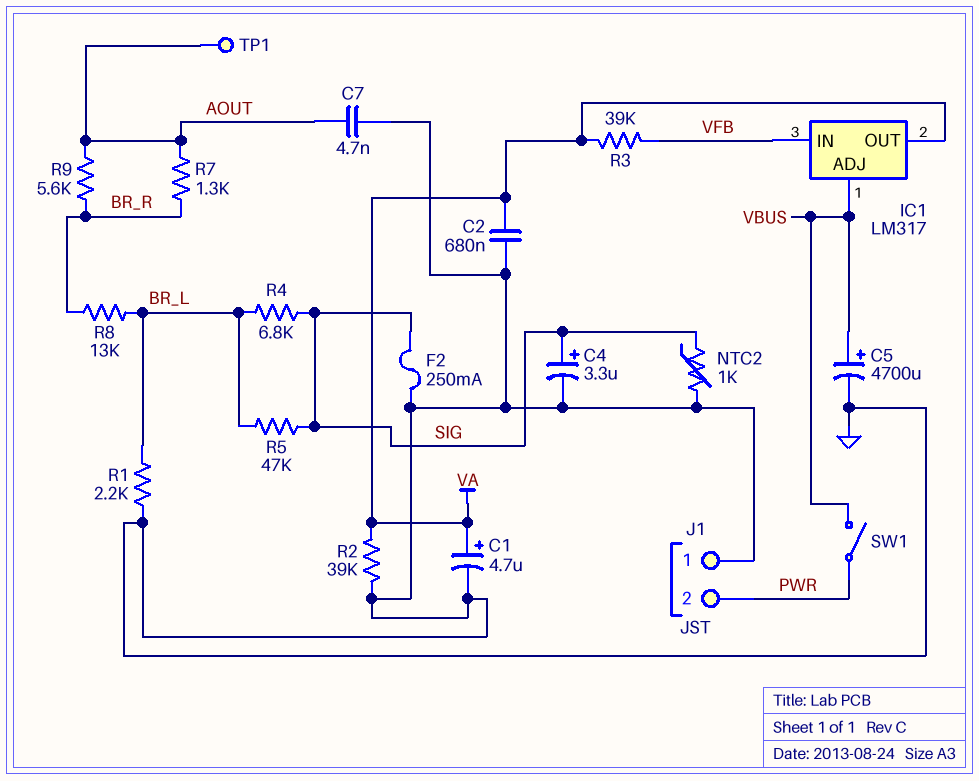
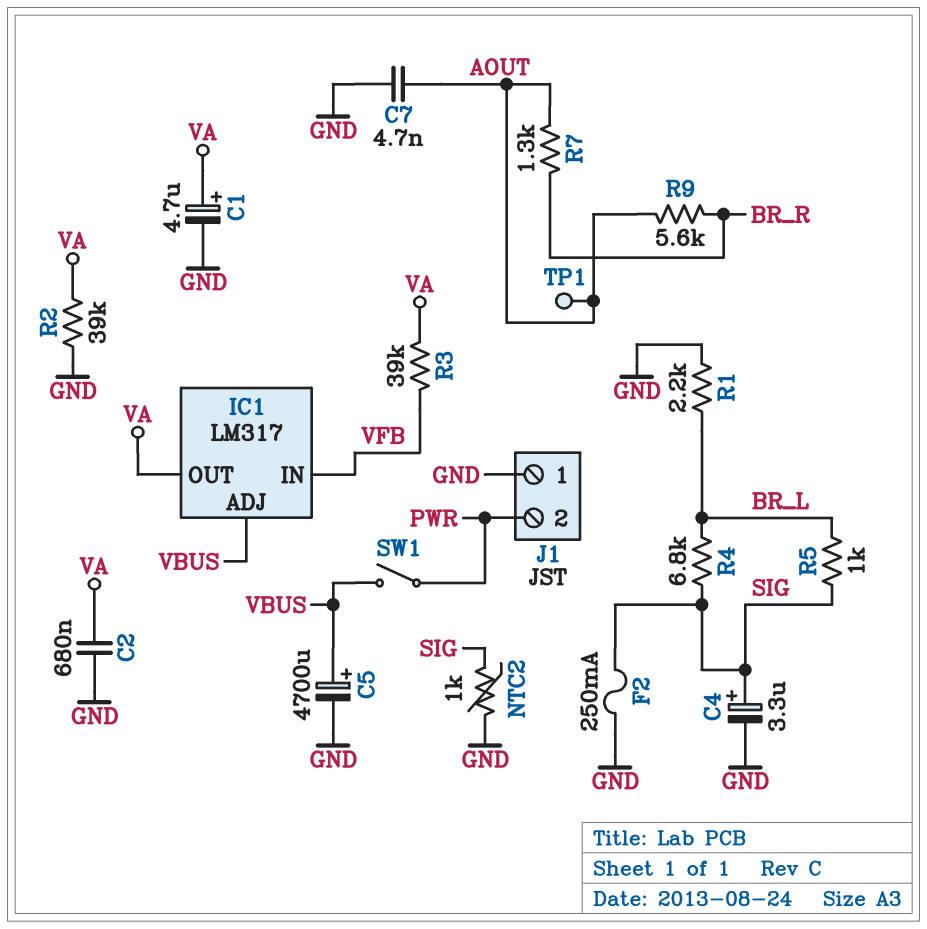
R5: 47k (BR_L, SIG) -> 1k (BR_L, SIG)
R8: 13k (BR_L, BR_R) -> none

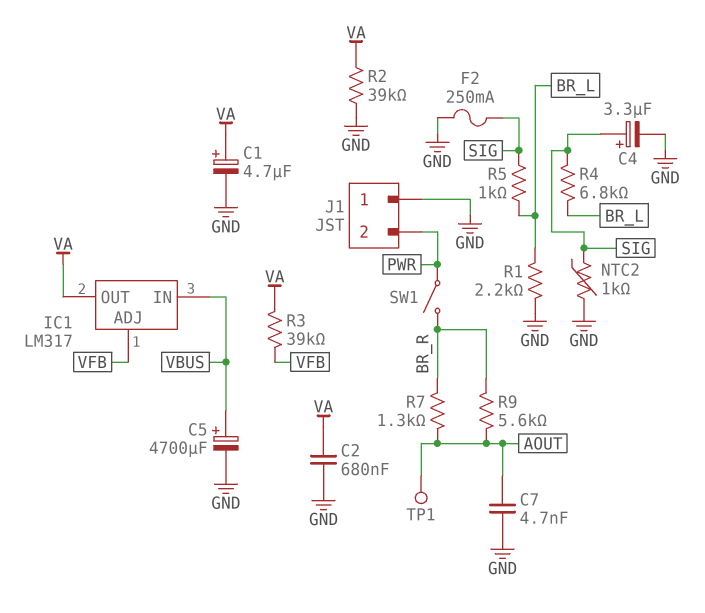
IC1 pin ADJ: VBUS -> VFB
IC1 pin IN: VFB -> VBUS
SW1: switch (PWR, VBUS) -> switch (BR_R, PWR)

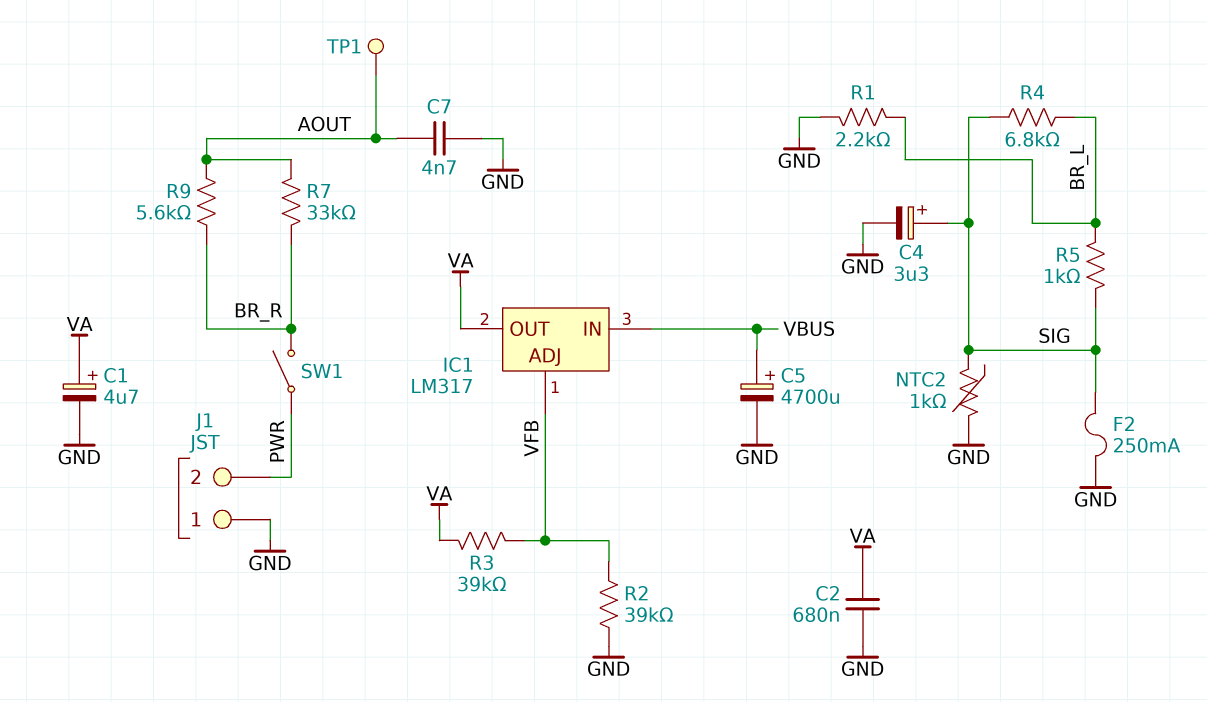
R2: 39k (GND, VA) -> 39k (GND, VFB)
R7: 1.3k (AOUT, BR_R) -> 33k (AOUT, BR_R)

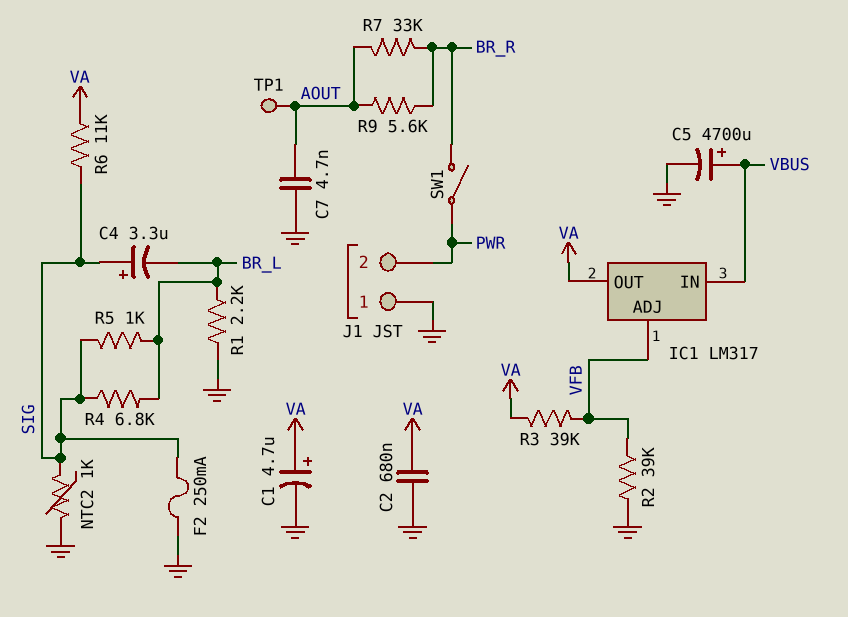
C4: 3.3uF (plus SIG, minus GND) -> 3.3uF (plus SIG, minus BR_L)
R6: none -> 11k (SIG, VA)

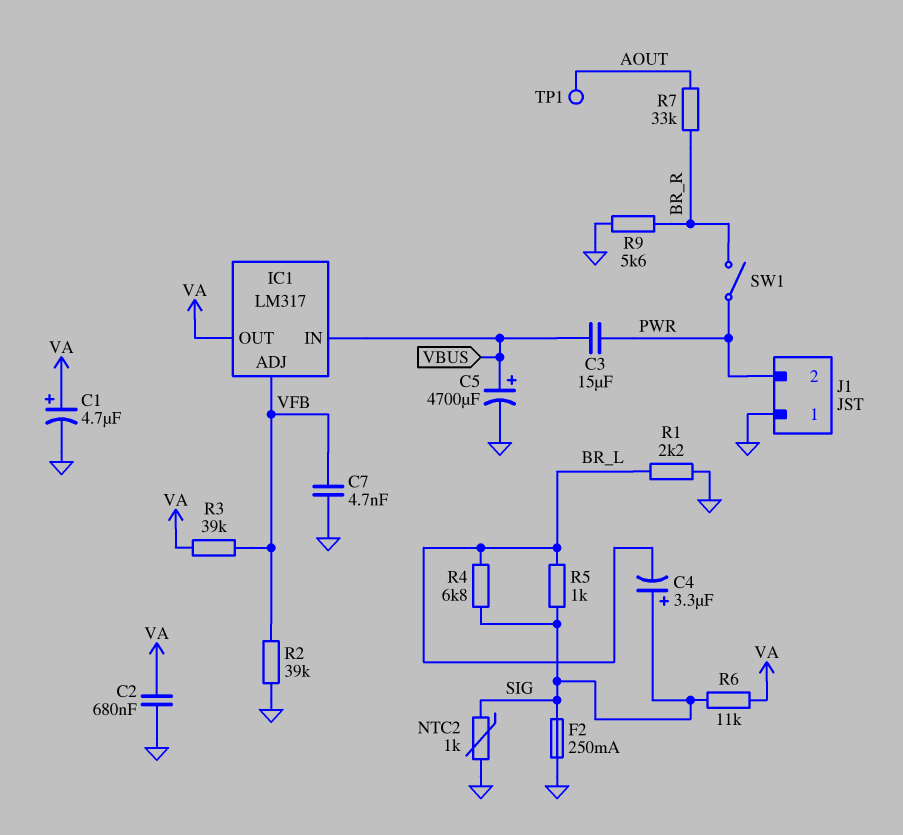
C3: none -> 15uF (PWR, VBUS)
C7: 4.7nF (AOUT, GND) -> 4.7nF (GND, VFB)
R9: 5.6k (AOUT, BR_R) -> 5.6k (BR_R, GND)

